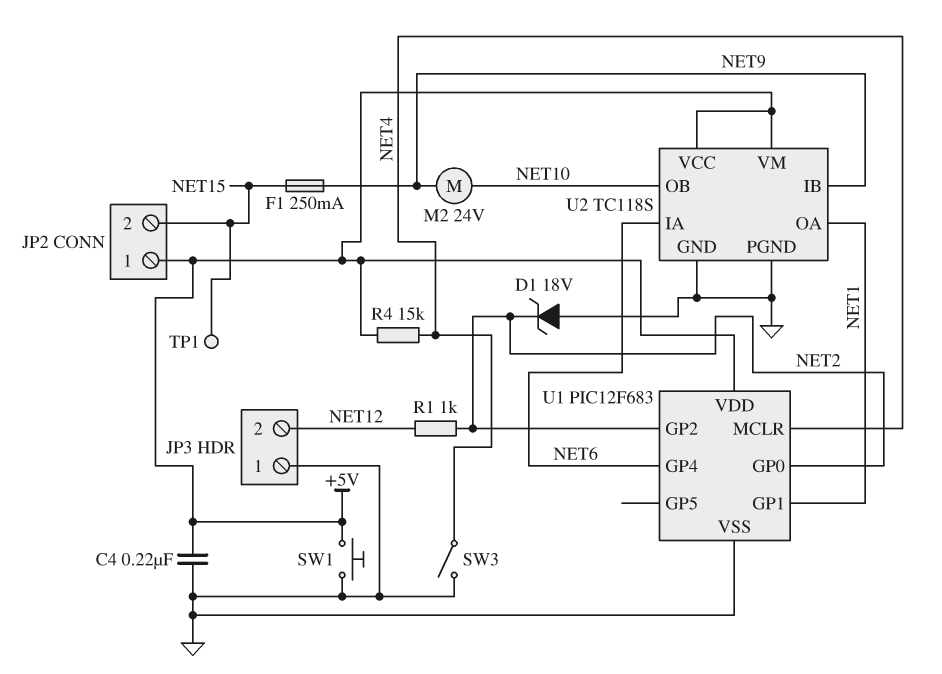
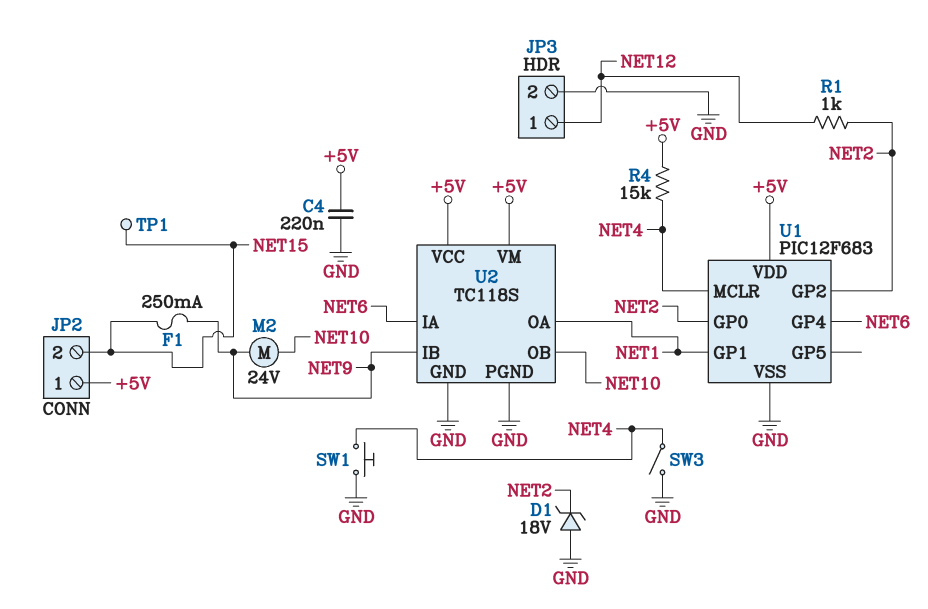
JP3 pin 1: GND -> NET12
JP3 pin 2: NET12 -> GND
SW1: button (+5V, GND) -> button (GND, NET4)

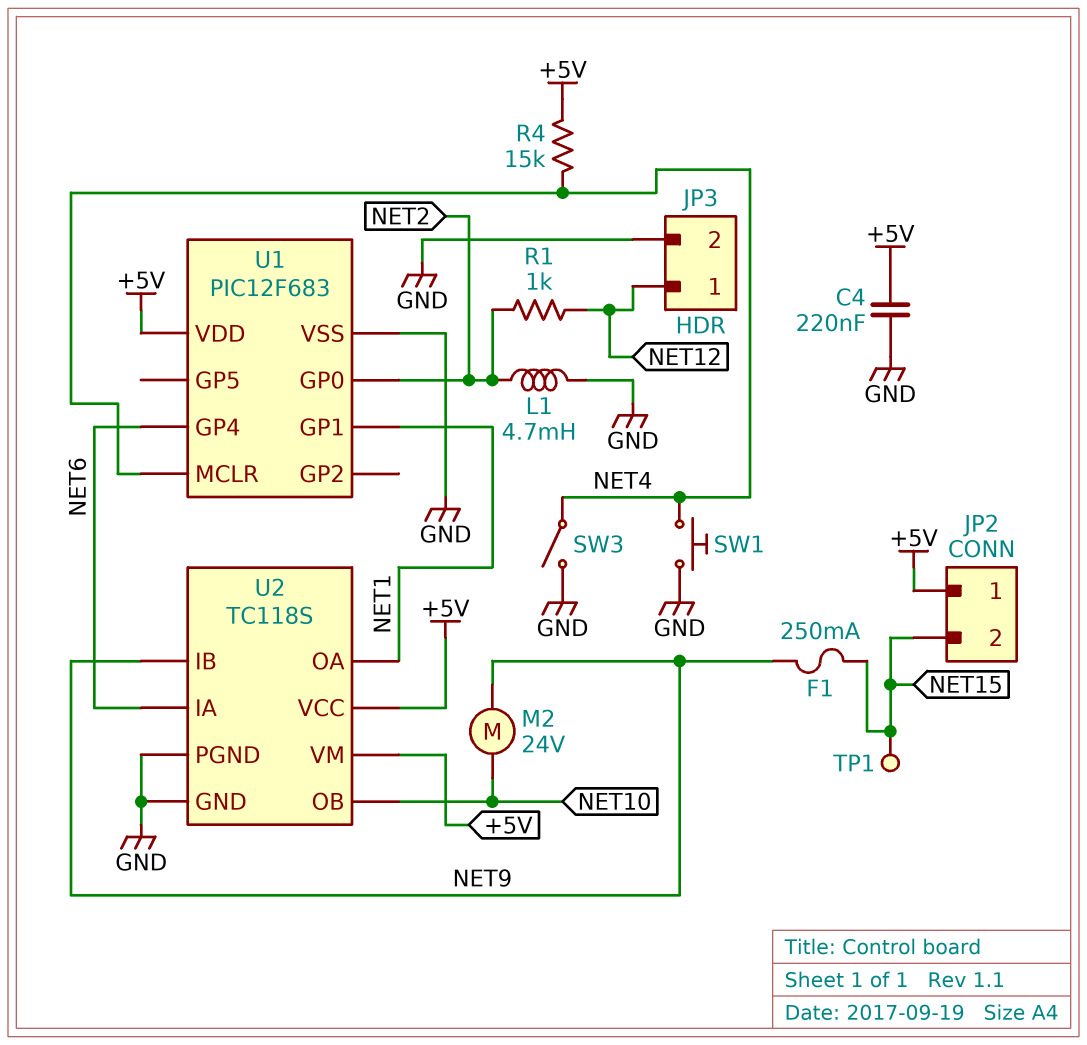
D1: zener 18V (A GND, K NET2) -> none
L1: none -> 4.7mH (GND, NET2)
U1 pin GP2: NET2 -> none

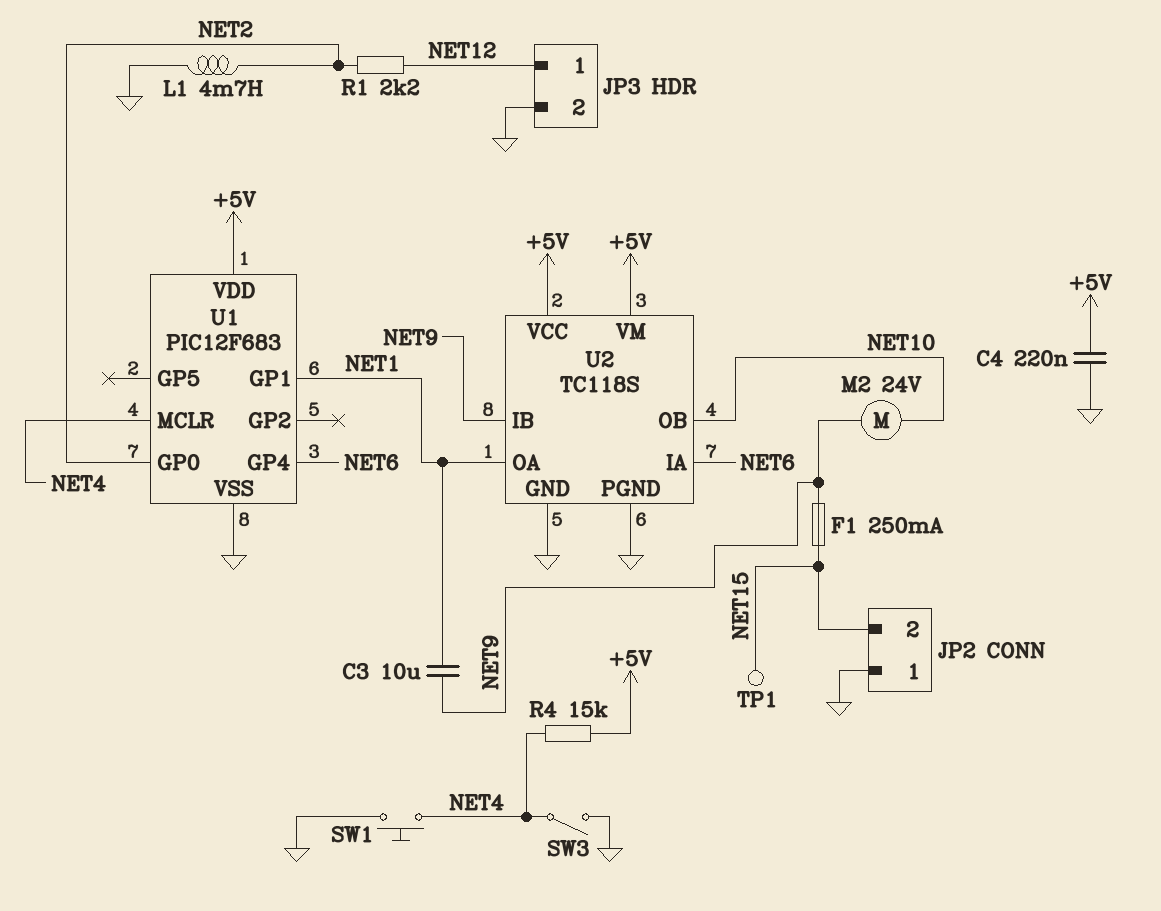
C3: none -> 10uF (NET1, NET9)
JP2 pin 1: +5V -> GND
R1: 1k (NET2, NET12) -> 2.2k (NET2, NET12)

